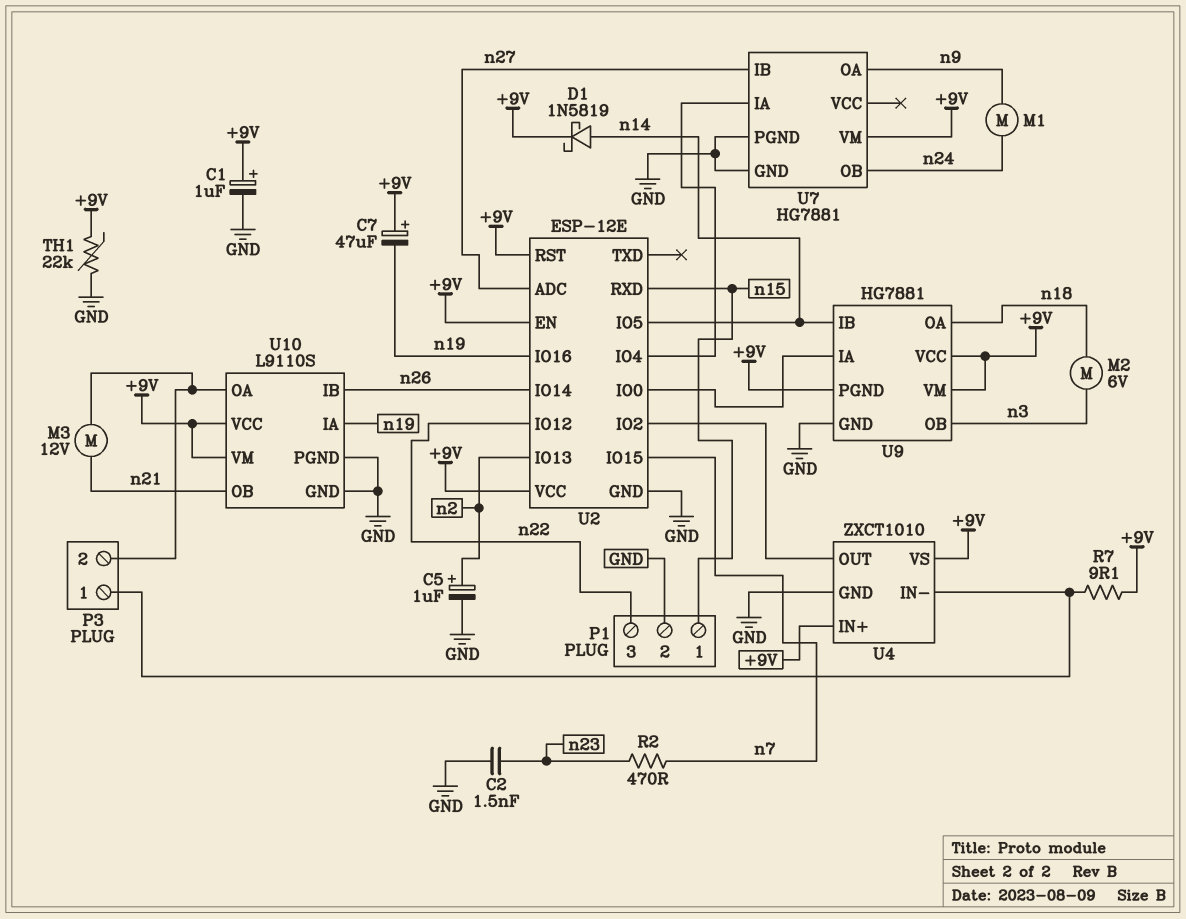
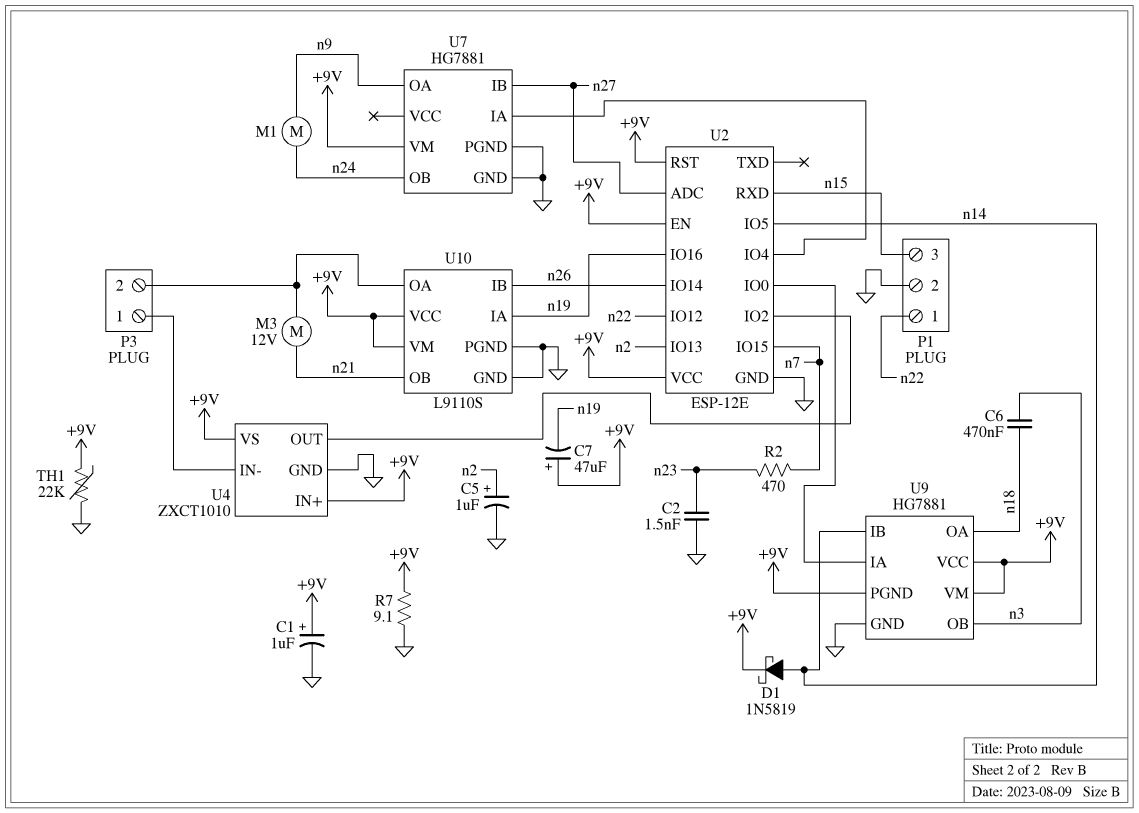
C6: none -> 470nF (n3, n18)
M2: motor 6V (n3, n18) -> none
P1 pin 1: n15 -> n22
P1 pin 3: n22 -> n15
R7: 9.1 (+9V, P3/1) -> 9.1 (+9V, GND)

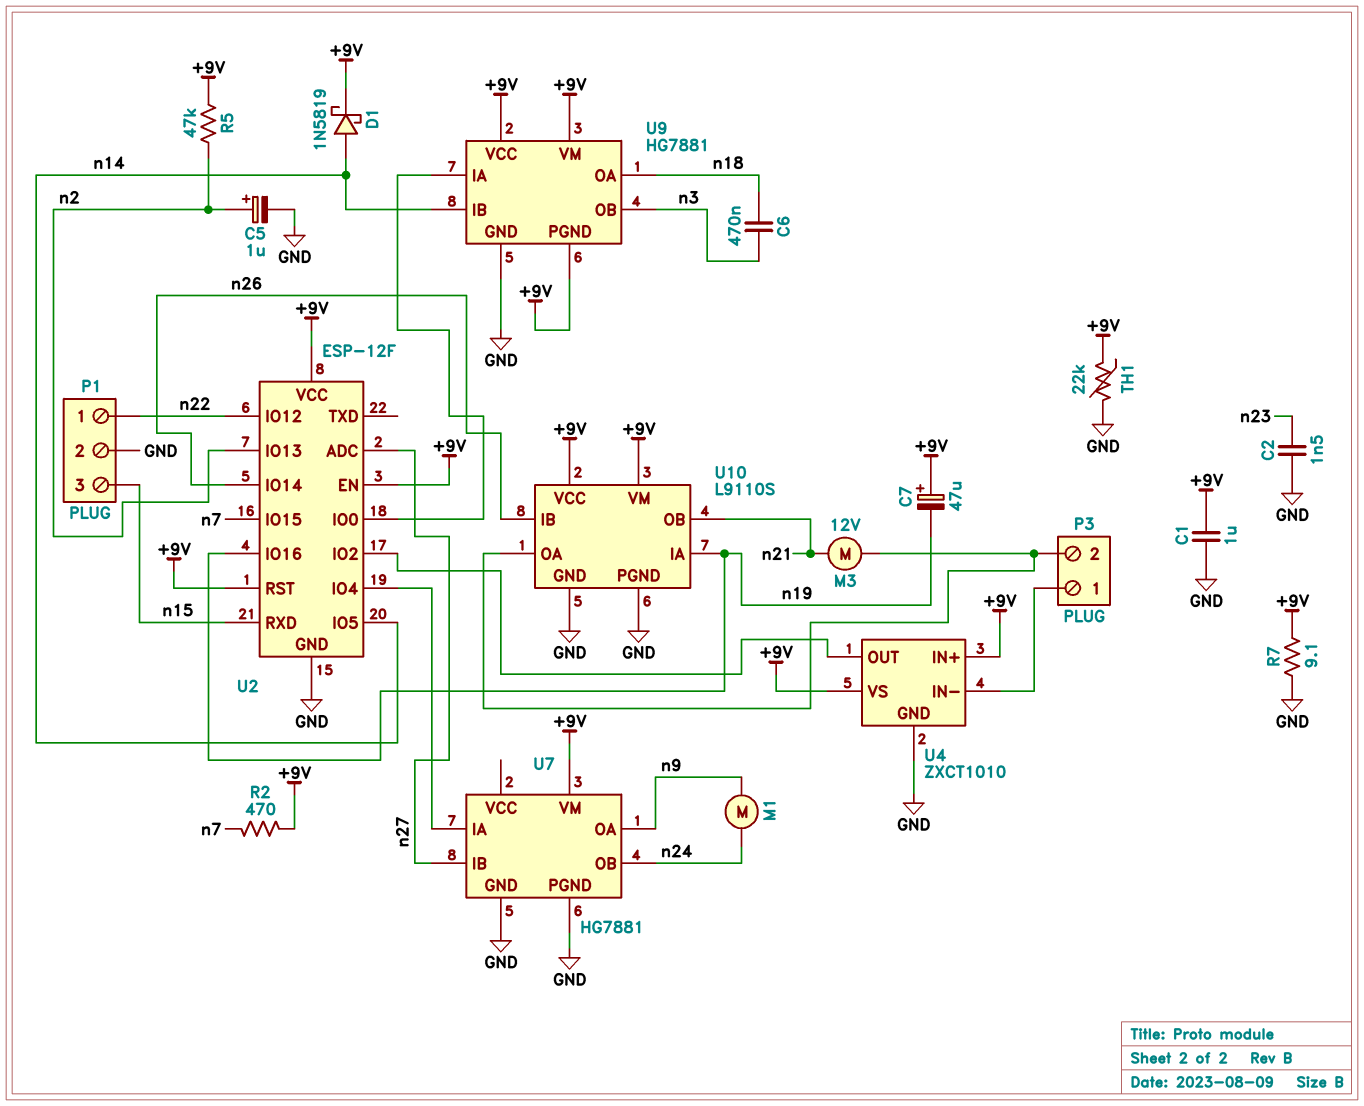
C1: 1uF (plus +9V, minus GND) -> 1uF (+9V, GND)
R2: 470 (n7, n23) -> 470 (+9V, n7)
R5: none -> 47k (+9V, n2)
U2: ESP-12E -> ESP-12F

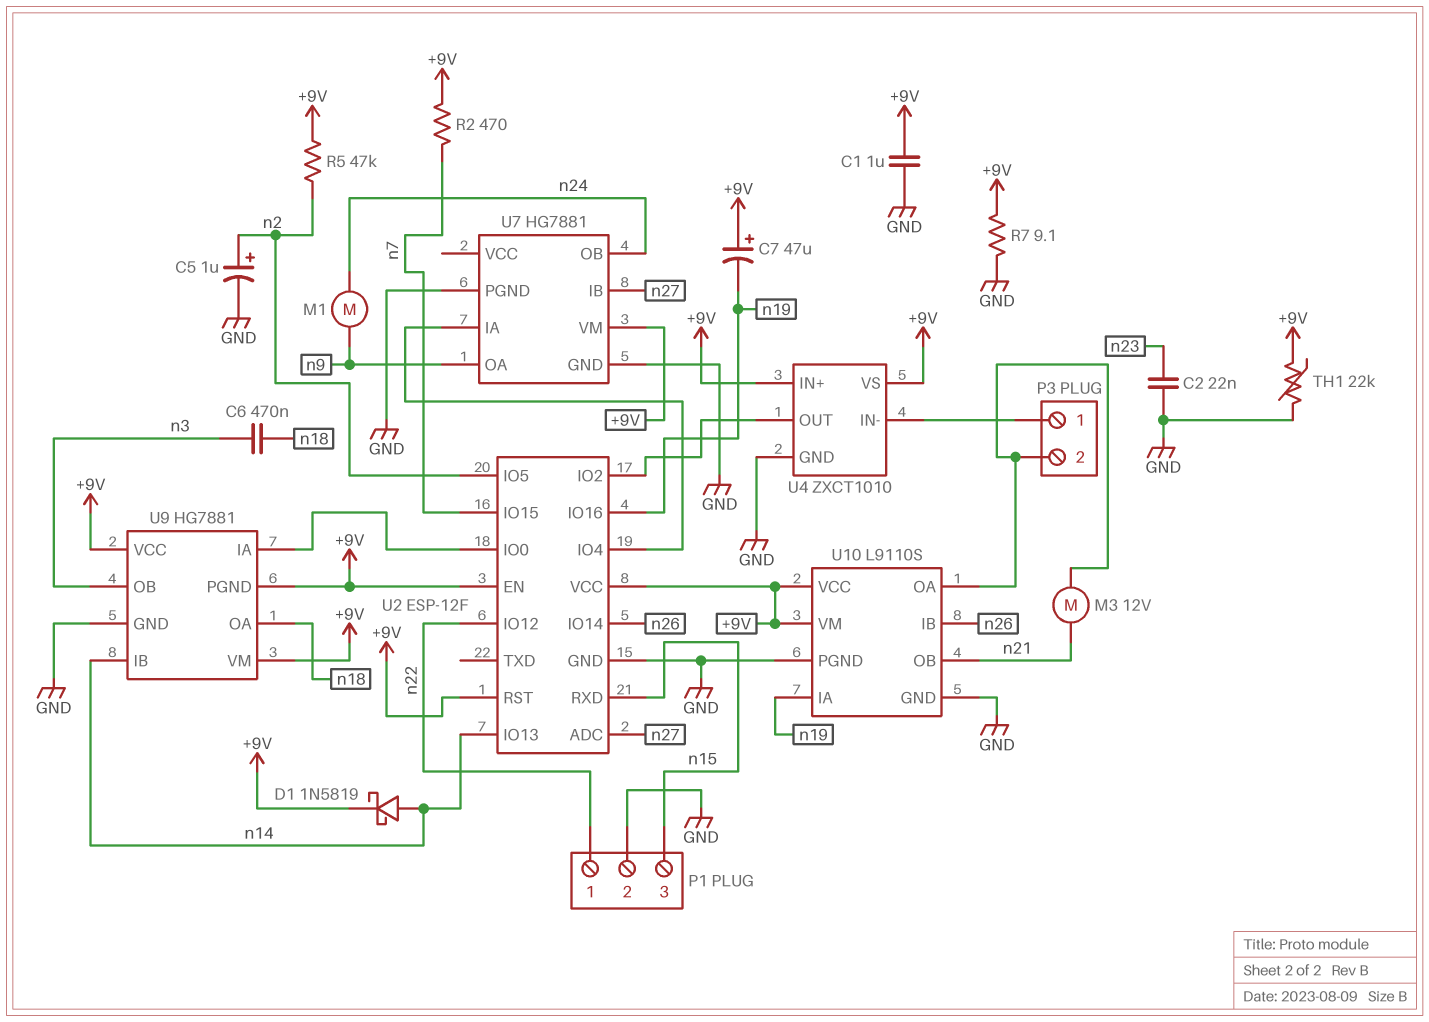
C2: 1.5nF (GND, n23) -> 22nF (GND, n23)
U2 pin IO5: n14 -> n2
U2 pin IO13: n2 -> n14

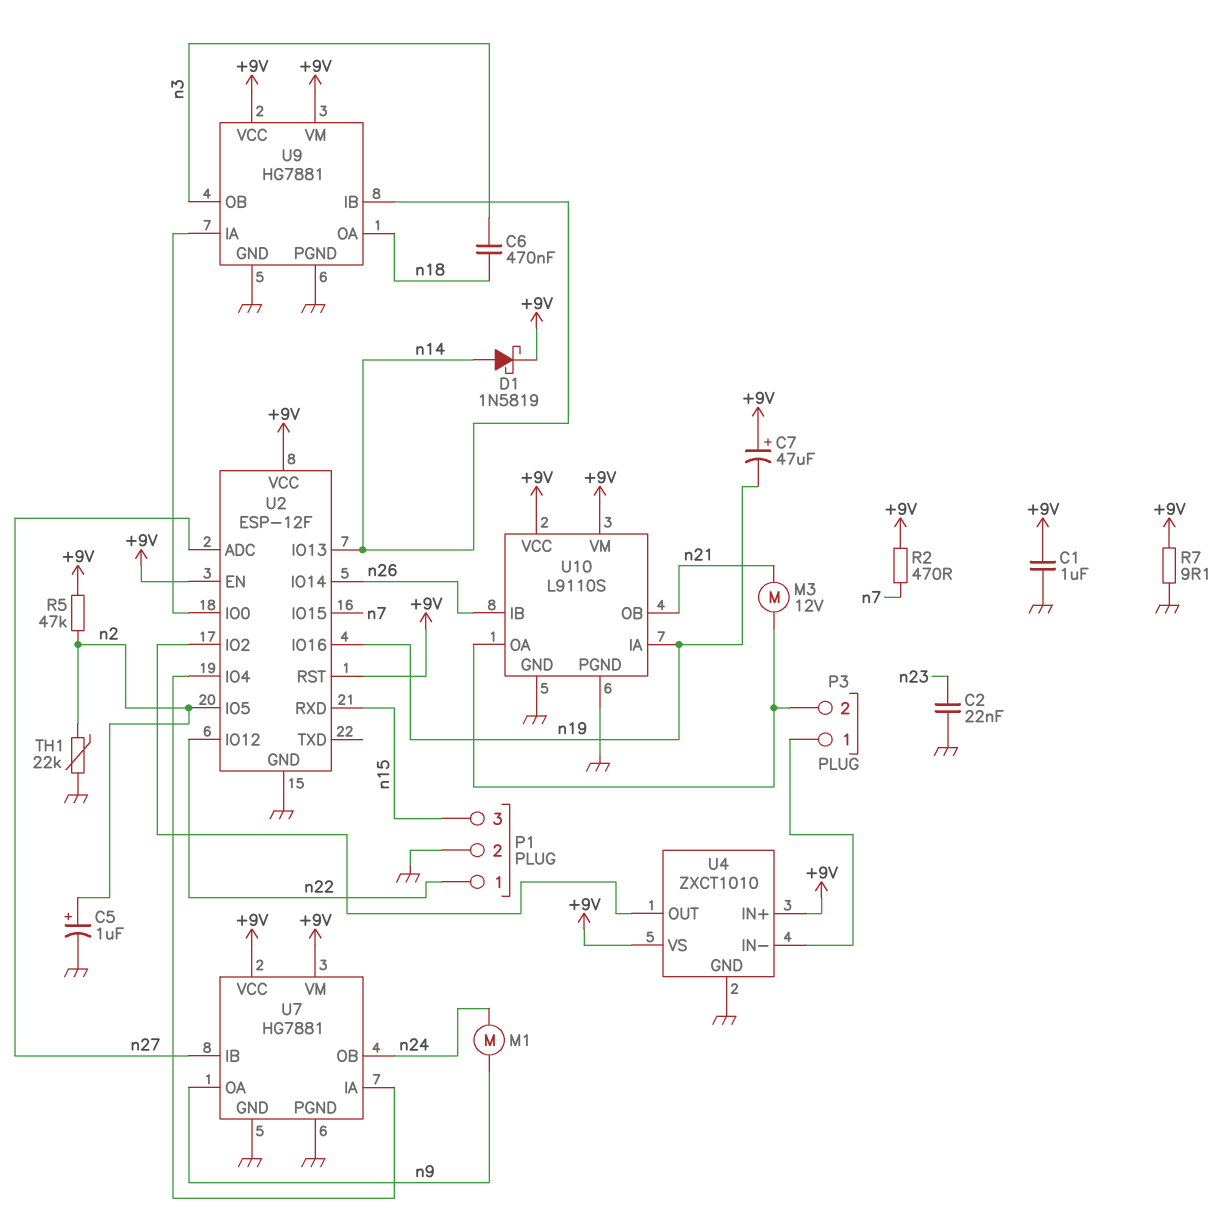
TH1: 22k (+9V, GND) -> 22k (GND, n2)
U7 pin VCC: none -> +9V
U9 pin PGND: +9V -> GND

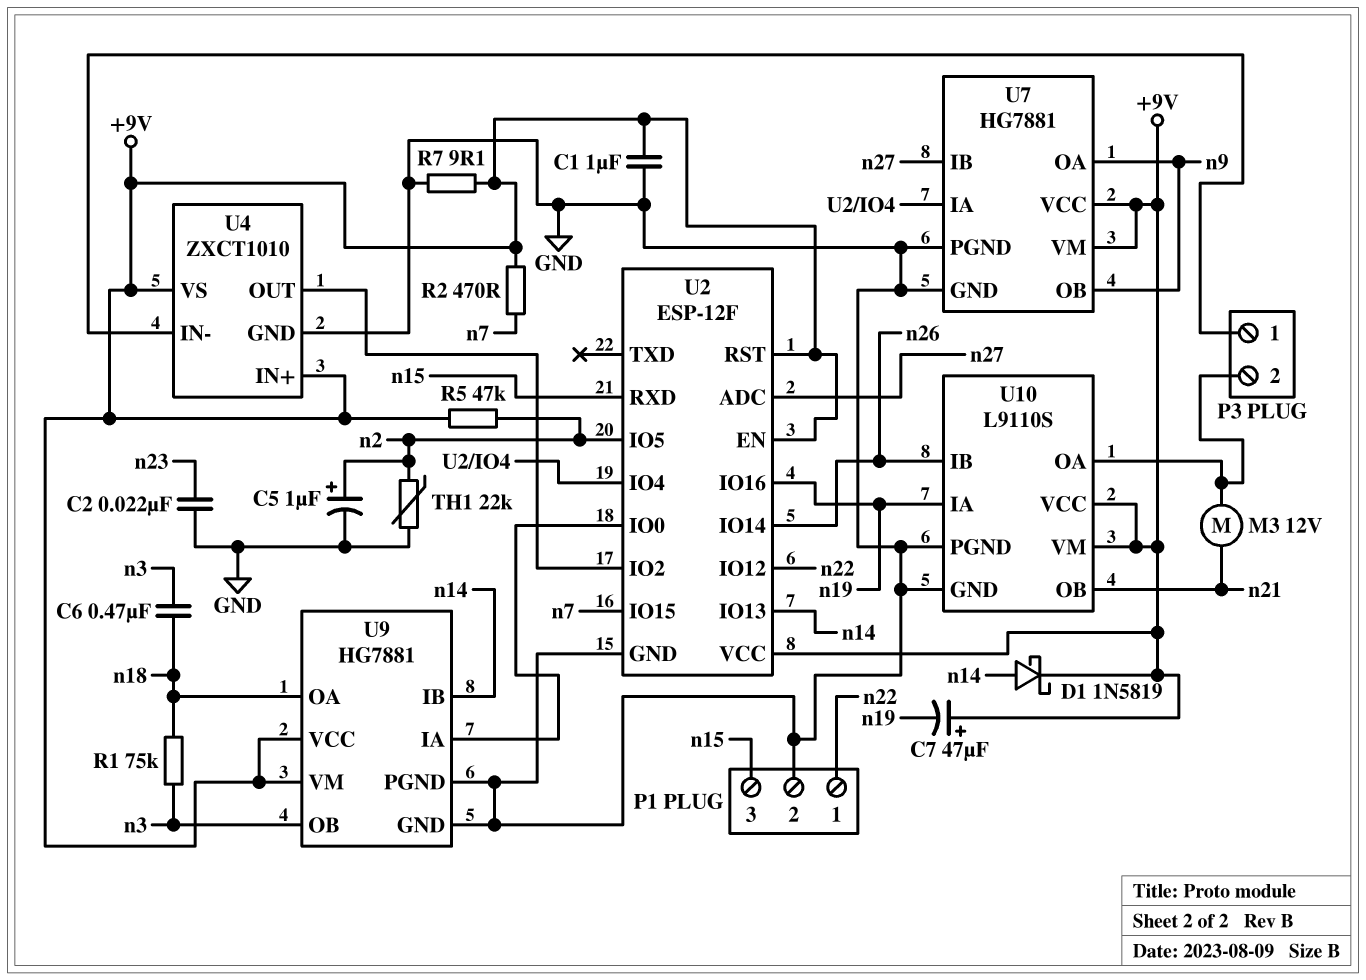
M1: motor (n9, n24) -> none
R1: none -> 75k (n3, n18)
U7 pin OB: n24 -> n9

